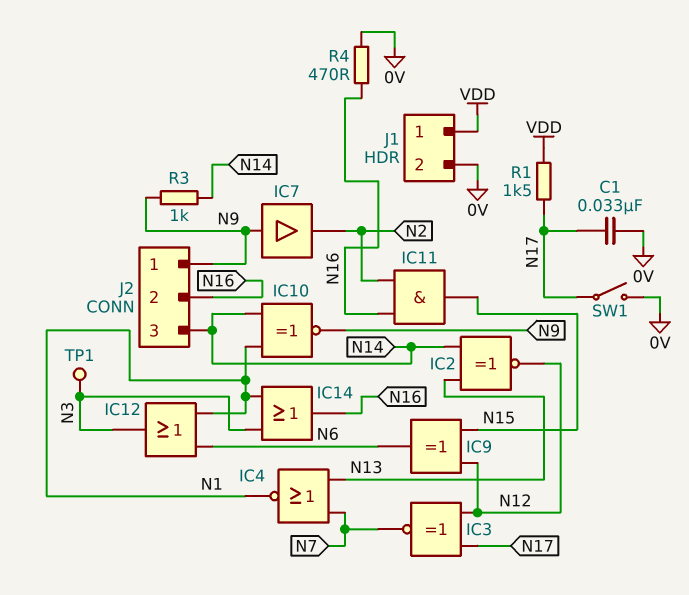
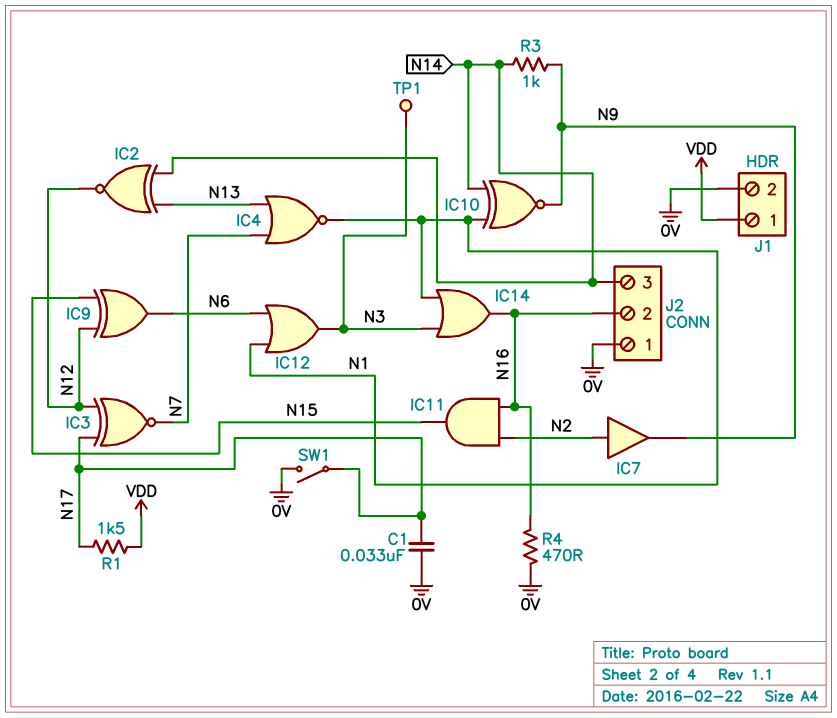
IC7: buffer (in N9, out N2) -> buffer (in N2, out N9)
J2 pin 1: N9 -> 0V

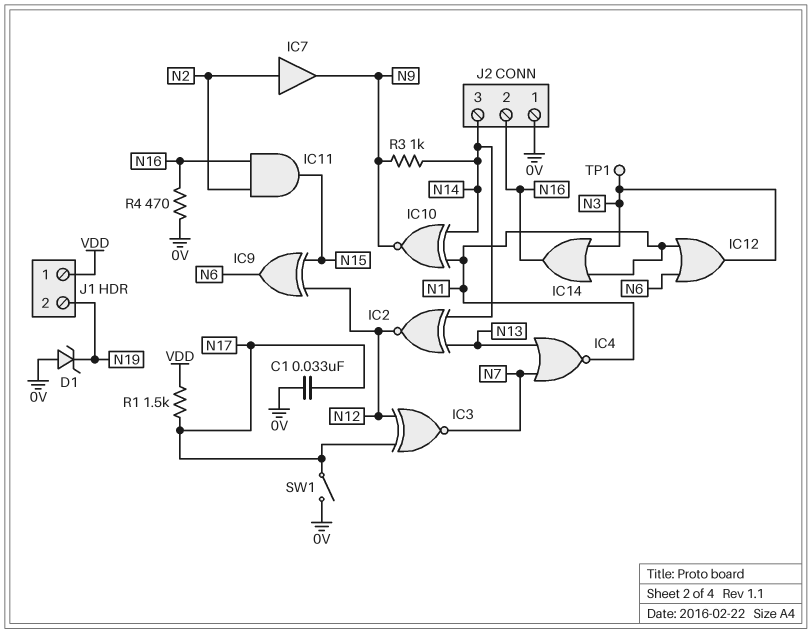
D1: none -> zener (A 0V, K N19)
J1 pin 2: 0V -> N19

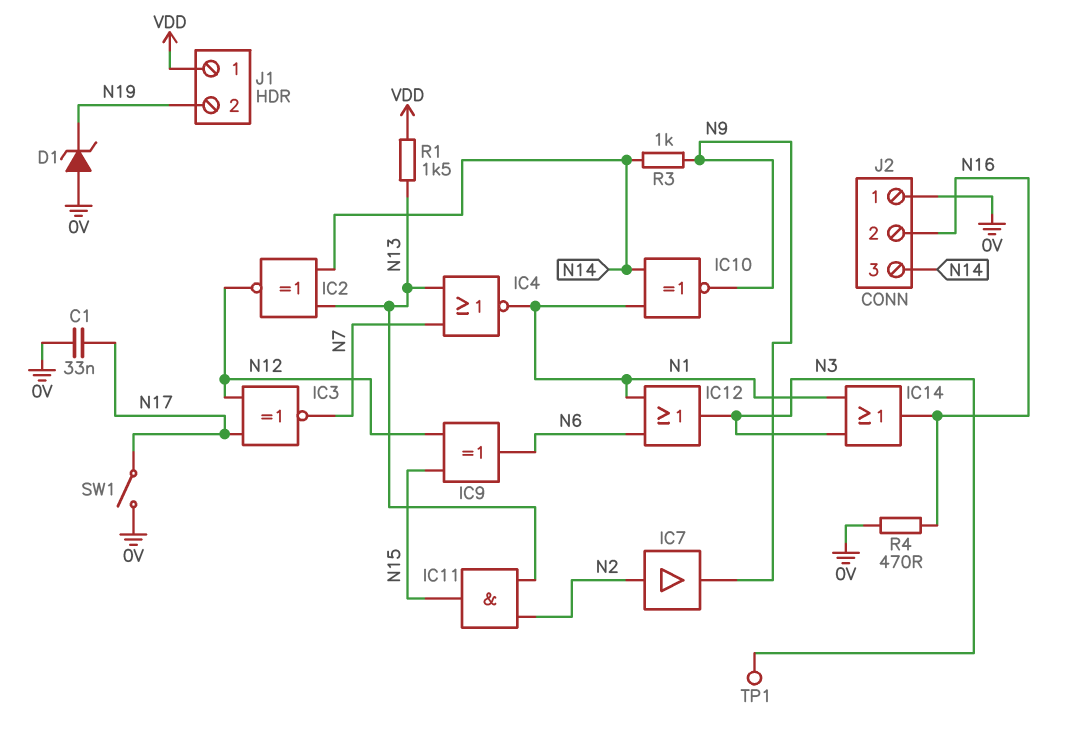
IC11: AND (in N2, in N16, out N15) -> AND (in N2, in N13, out N15)
R1: 1.5k (N17, VDD) -> 1.5k (N13, VDD)

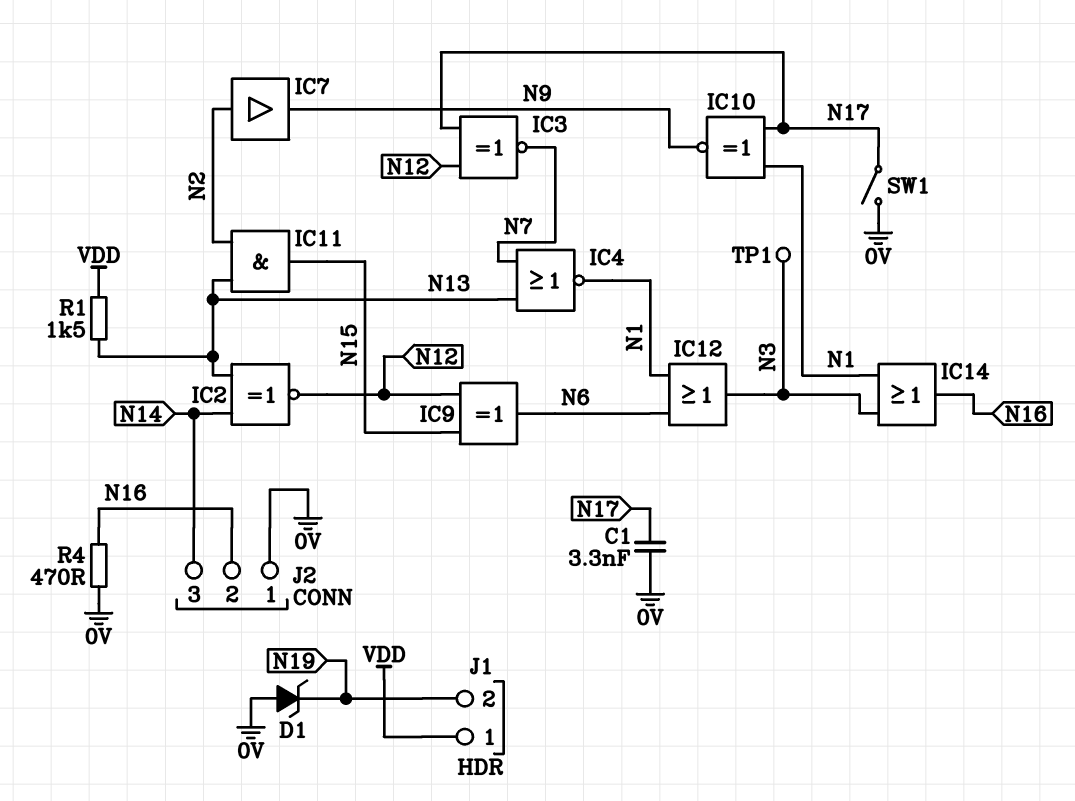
C1: 33nF (0V, N17) -> 3.3nF (0V, N17)
IC10: XNOR (in N1, in N14, out N9) -> XNOR (in N1, in N17, out N9)
R3: 1k (N9, N14) -> none

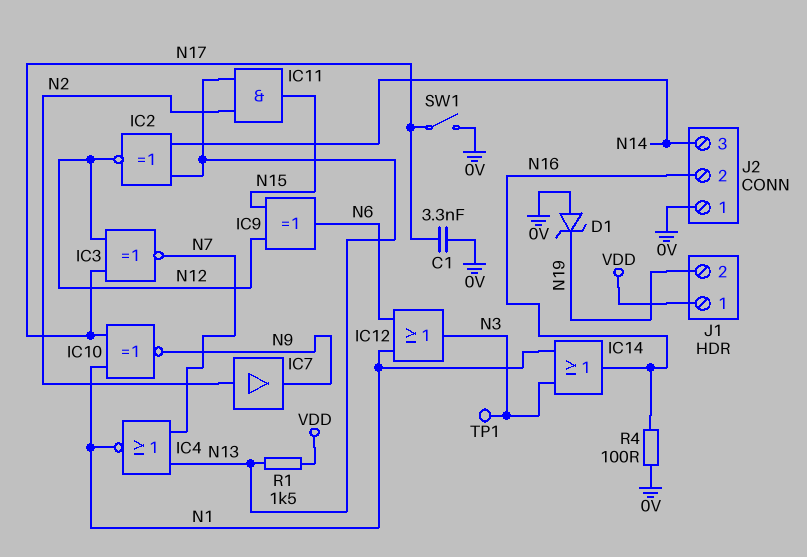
R4: 470 (0V, N16) -> 100 (0V, N16)

